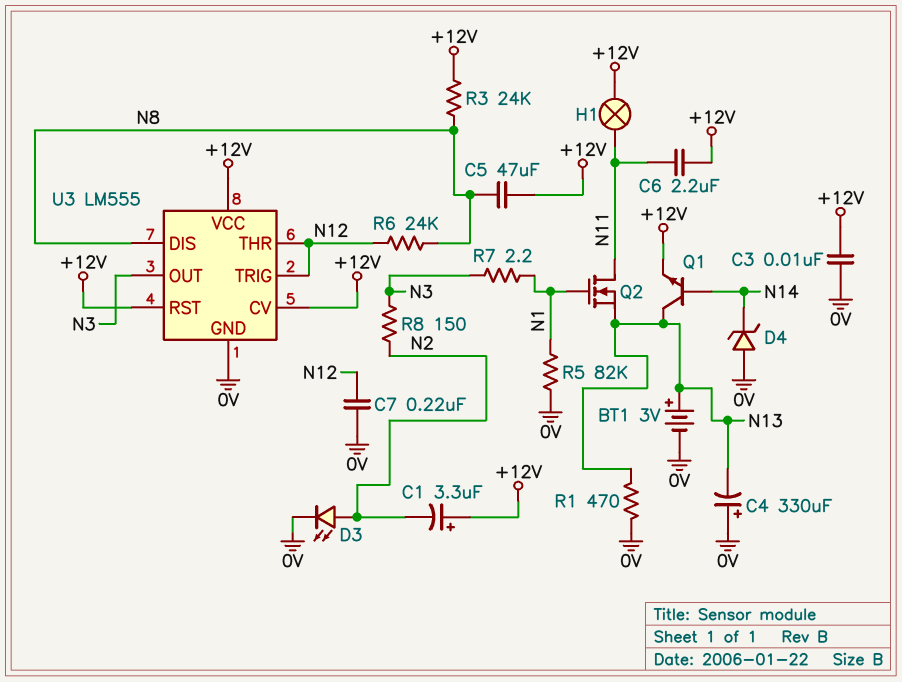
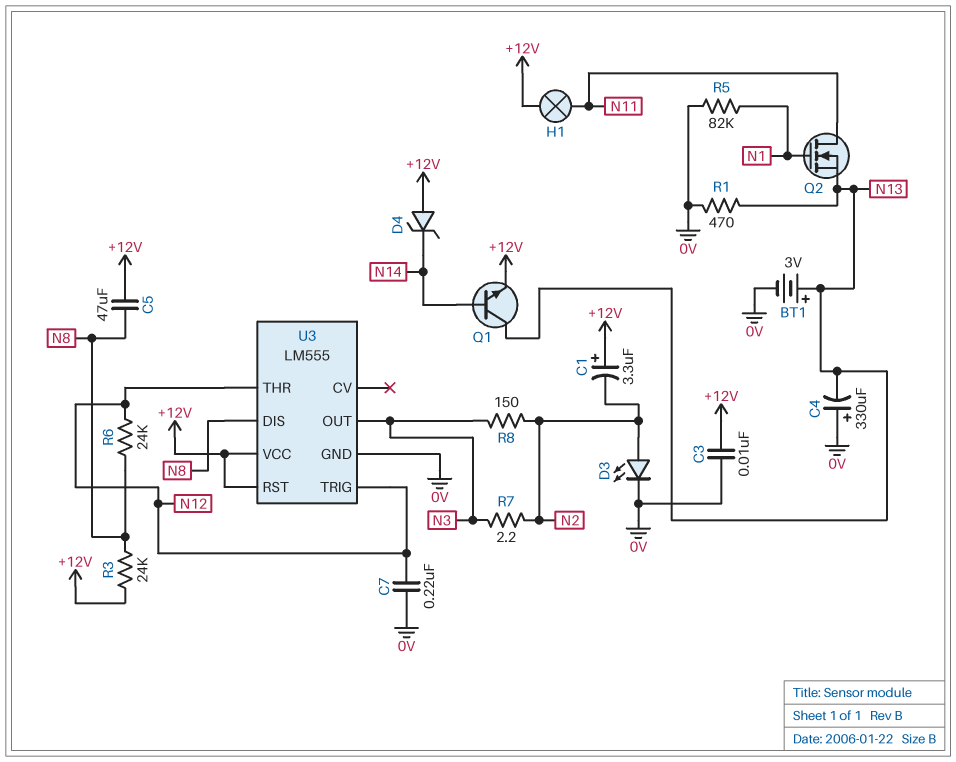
C6: 2.2uF (+12V, N11) -> none
D4: zener (A 0V, K N14) -> zener (A +12V, K N14)
R7: 2.2 (N1, N3) -> 2.2 (N2, N3)
U3 pin CV: +12V -> none

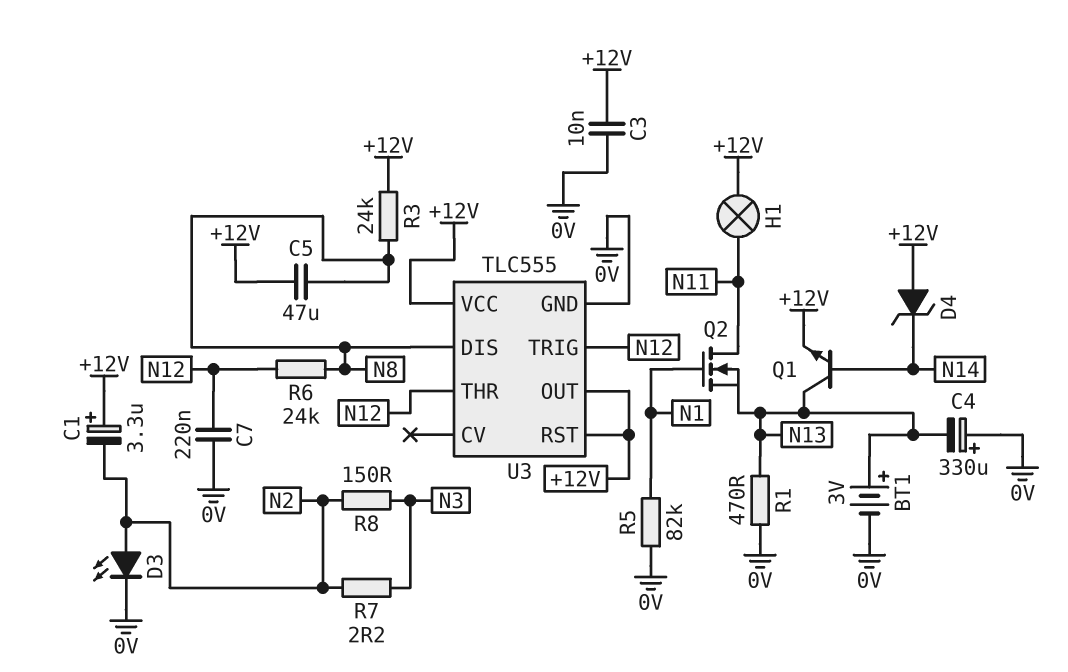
U3: LM555 -> TLC555
U3 pin OUT: N3 -> +12V

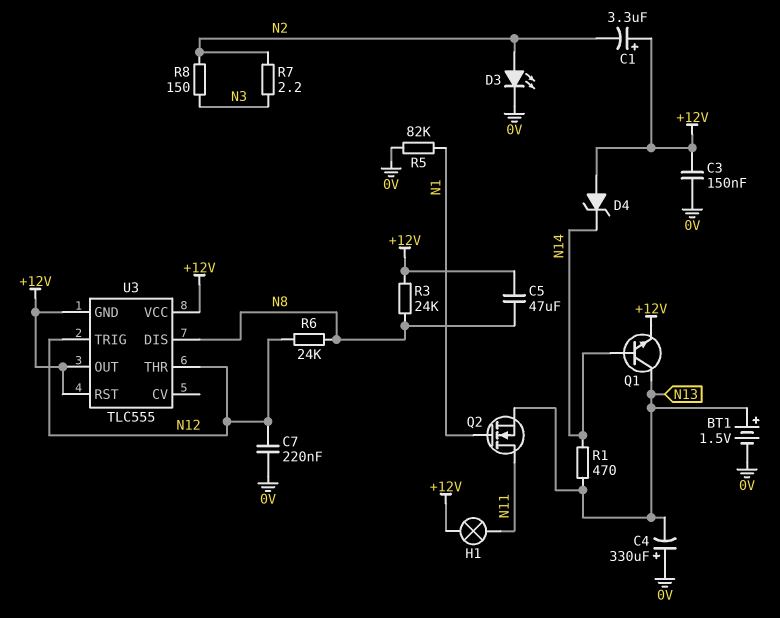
BT1: 3V (plus N13, minus 0V) -> 1.5V (plus N13, minus 0V)
C3: 10nF (+12V, 0V) -> 150nF (+12V, 0V)
R1: 470 (0V, N13) -> 470 (N13, N14)
U3 pin GND: 0V -> +12V

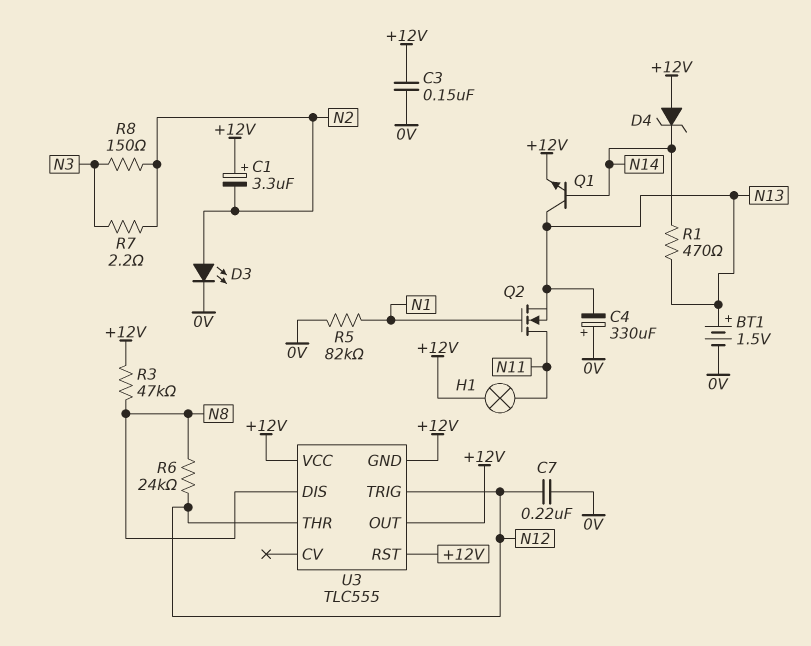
C5: 47uF (+12V, N8) -> none
R3: 24k (+12V, N8) -> 47k (+12V, N8)

